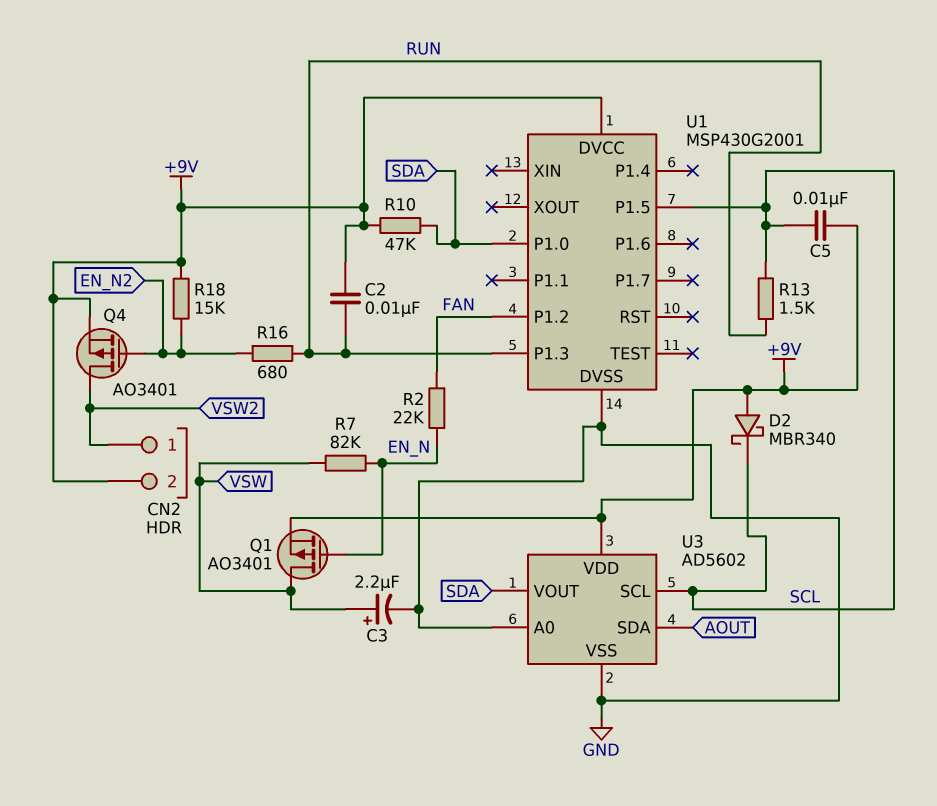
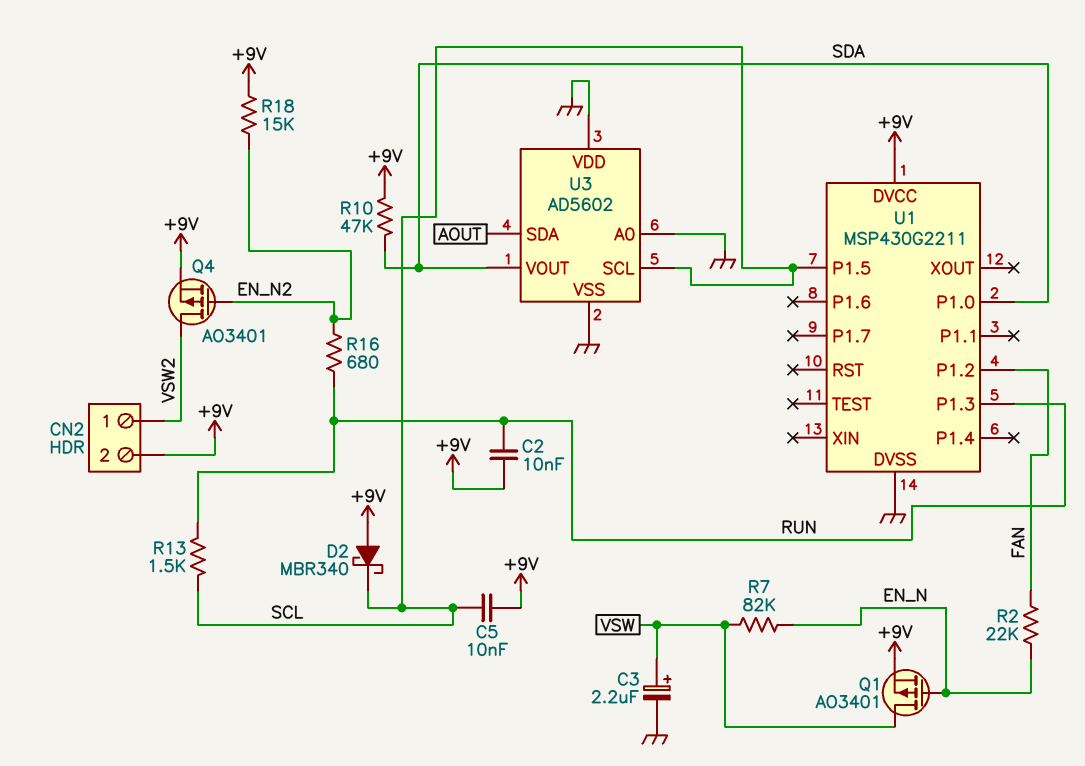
U1: MSP430G2001 -> MSP430G2211
U3 pin VDD: +9V -> GND

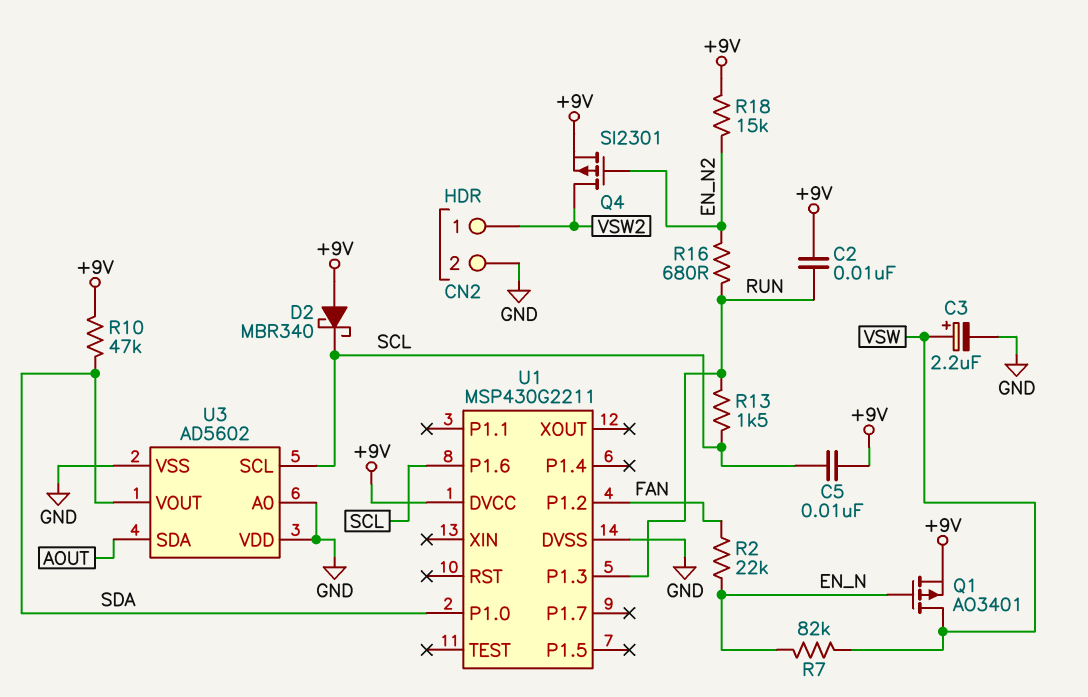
CN2 pin 2: +9V -> GND
Q4: PMOS AO3401 (G EN_N2, D VSW2, S +9V) -> PMOS SI2301 (G EN_N2, D VSW2, S +9V)
U1 pin P1.5: SCL -> none
U1 pin P1.6: none -> SCL

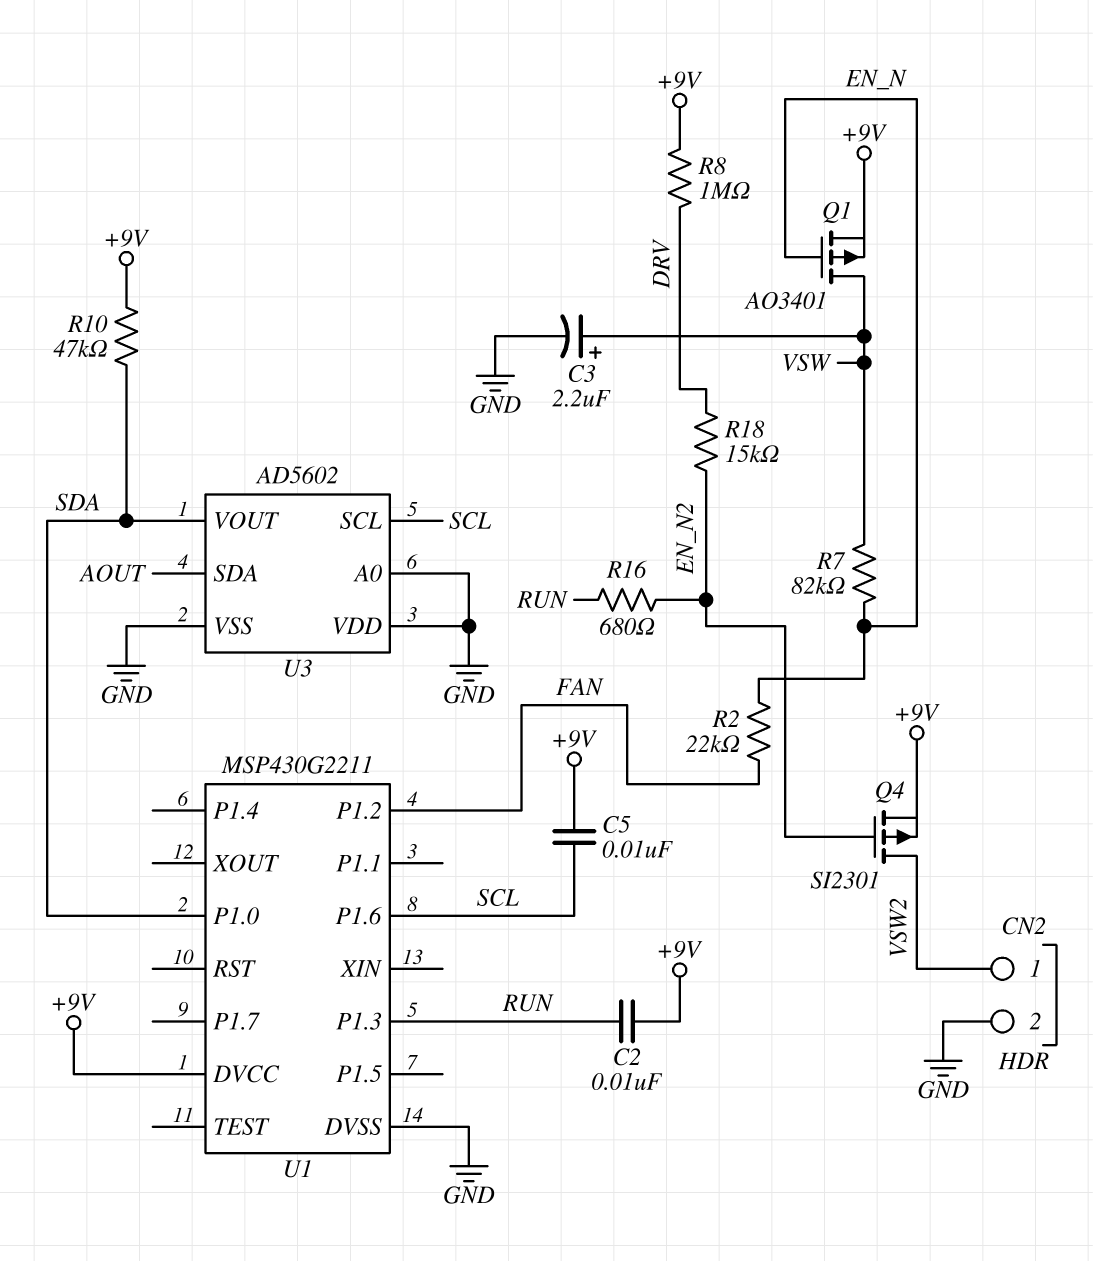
D2: schottky MBR340 (A +9V, K SCL) -> none
R8: none -> 1M (+9V, DRV)
R13: 1.5k (RUN, SCL) -> none
R18: 15k (+9V, EN_N2) -> 15k (DRV, EN_N2)

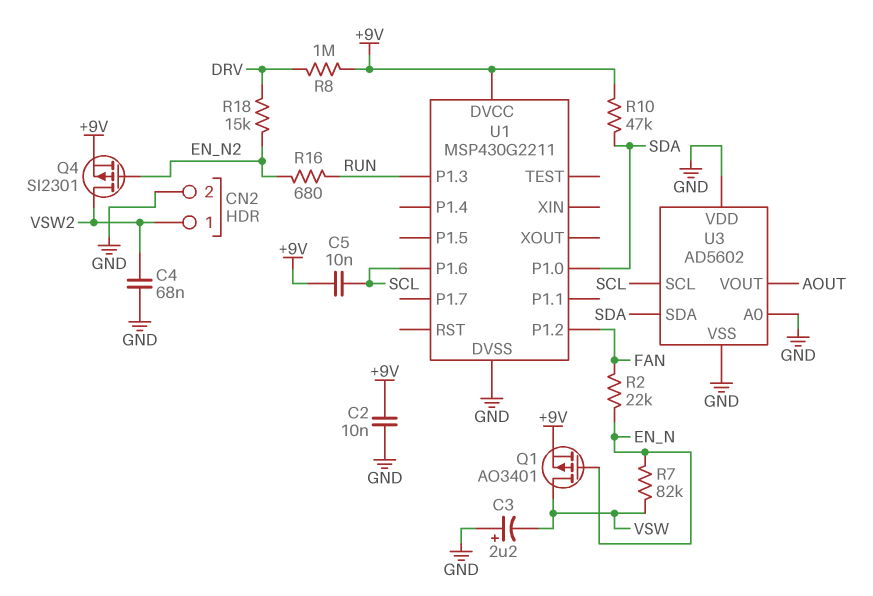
C2: 10nF (+9V, RUN) -> 10nF (+9V, GND)
C3: 2.2uF (plus VSW, minus GND) -> 2.2uF (plus GND, minus VSW)
C4: none -> 68nF (GND, VSW2)
U3 pin SDA: AOUT -> SDA
U3 pin VOUT: SDA -> AOUT

